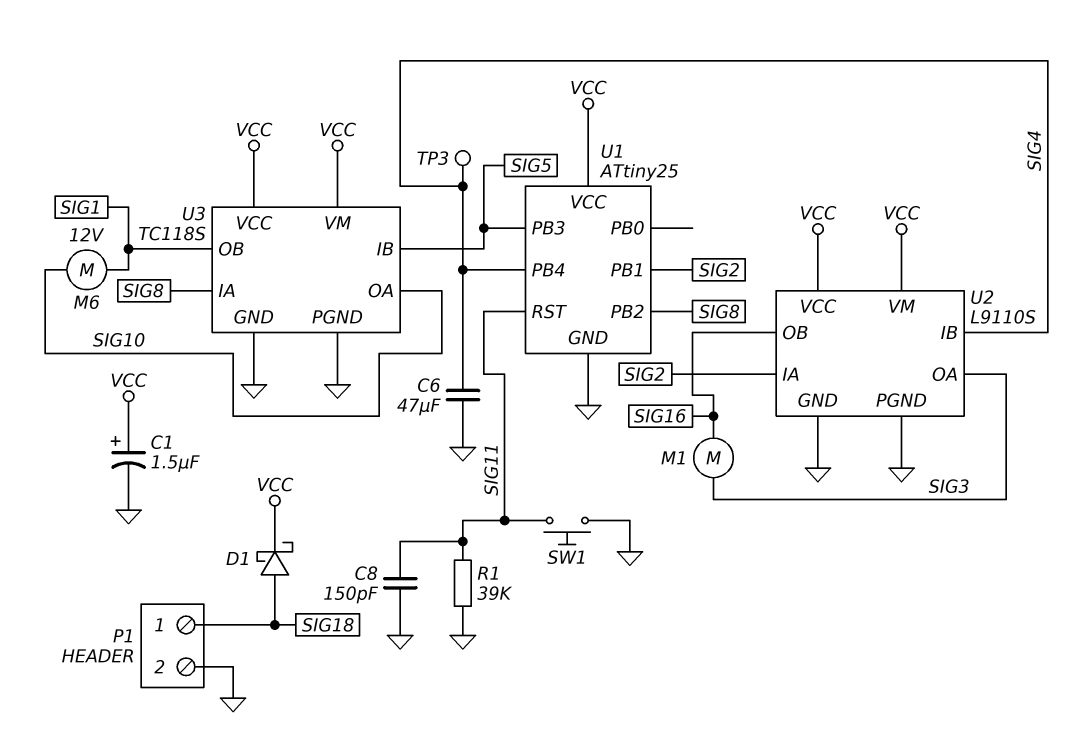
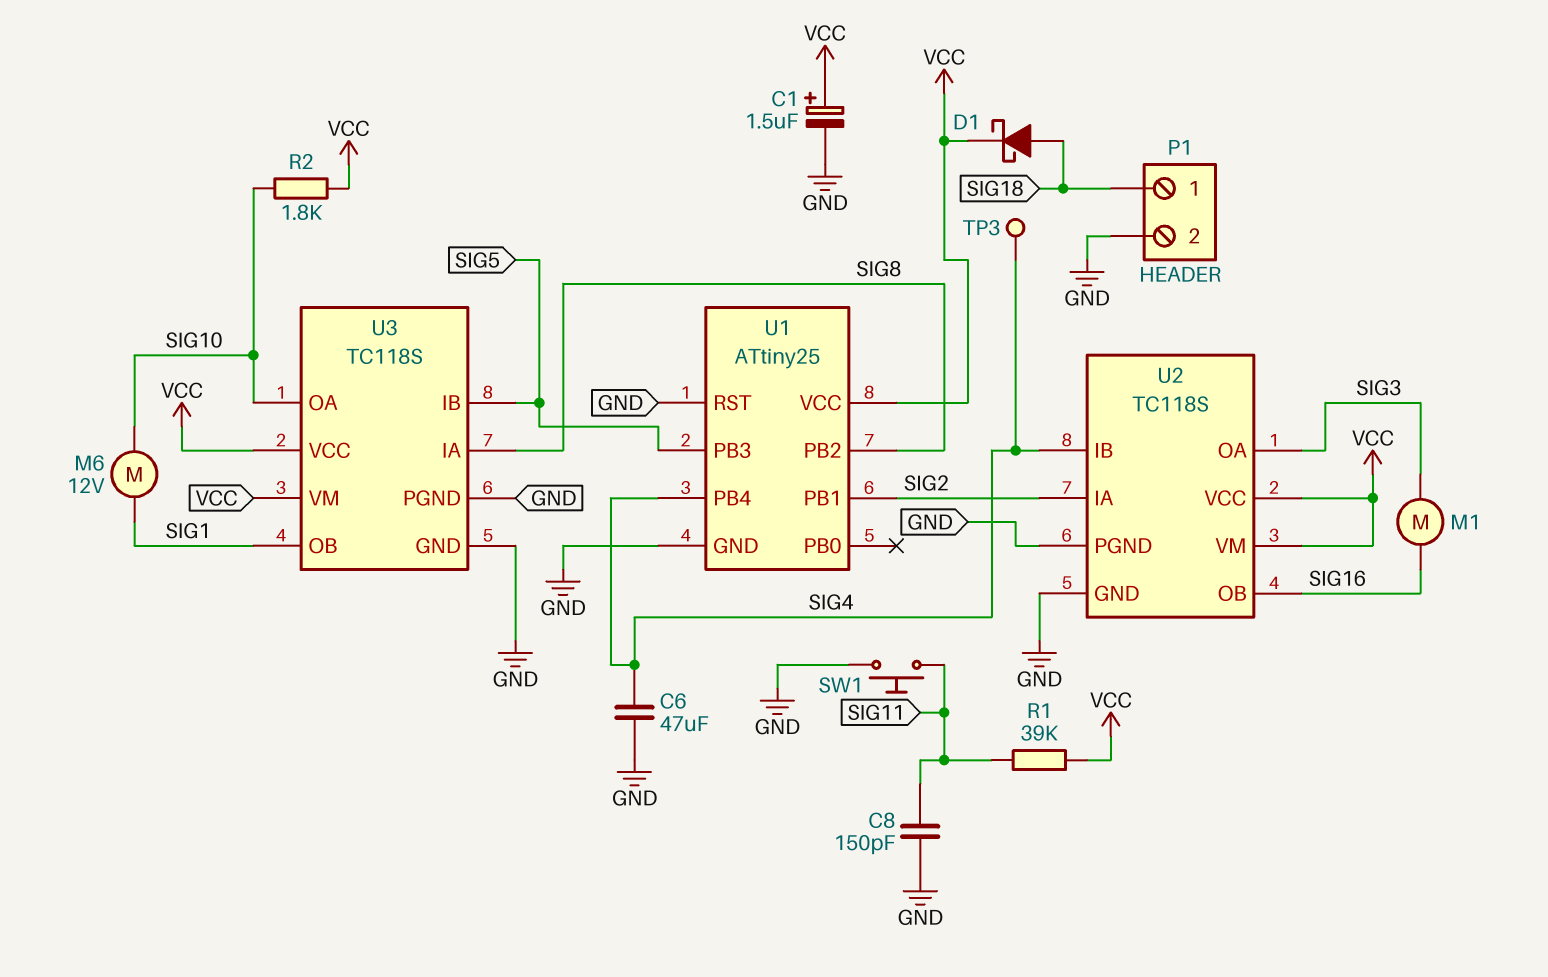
R1: 39k (GND, SIG11) -> 39k (SIG11, VCC)
R2: none -> 1.8k (SIG10, VCC)
U1 pin RST: SIG11 -> GND
U2: L9110S -> TC118S

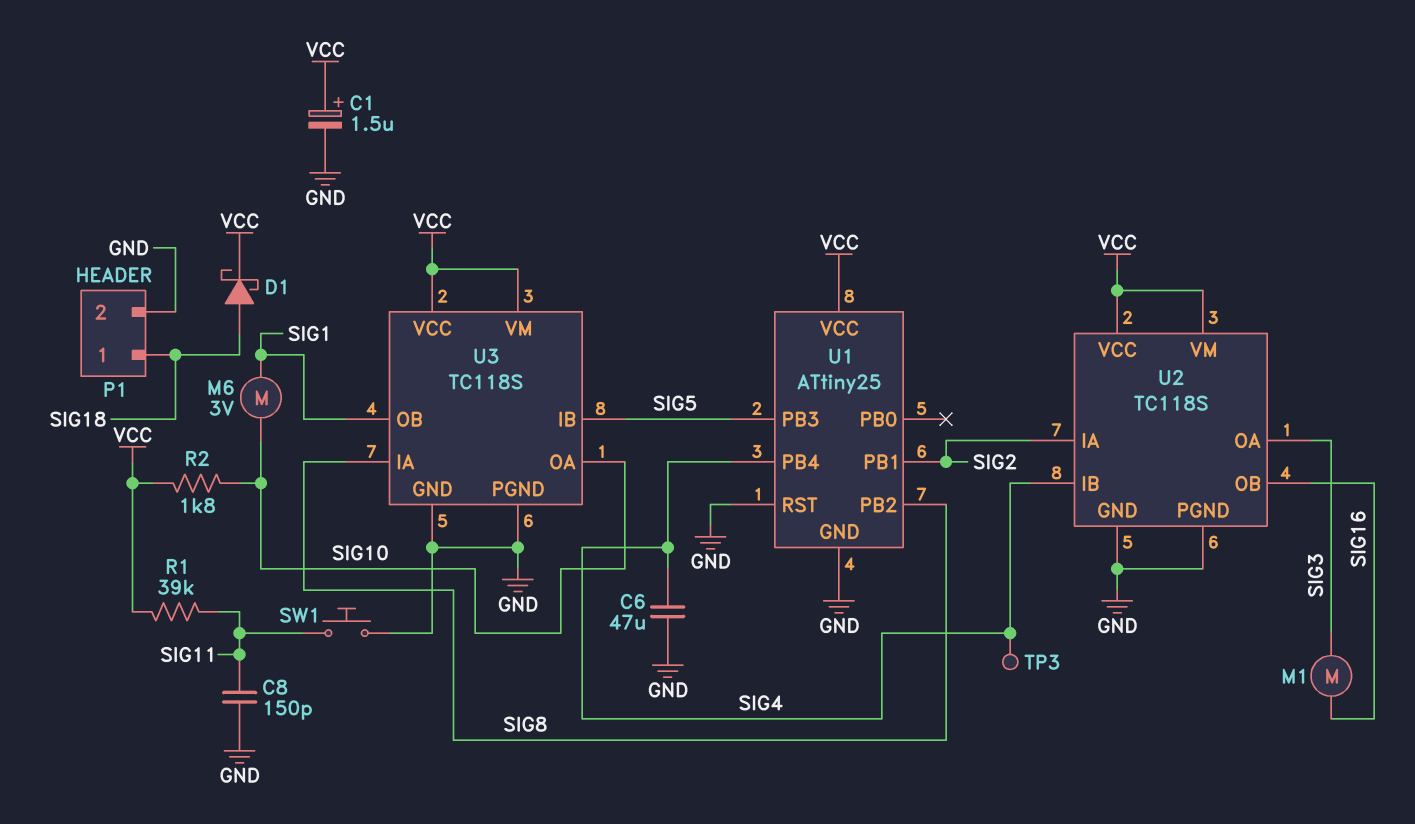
M6: motor 12V (SIG1, SIG10) -> motor 3V (SIG1, SIG10)

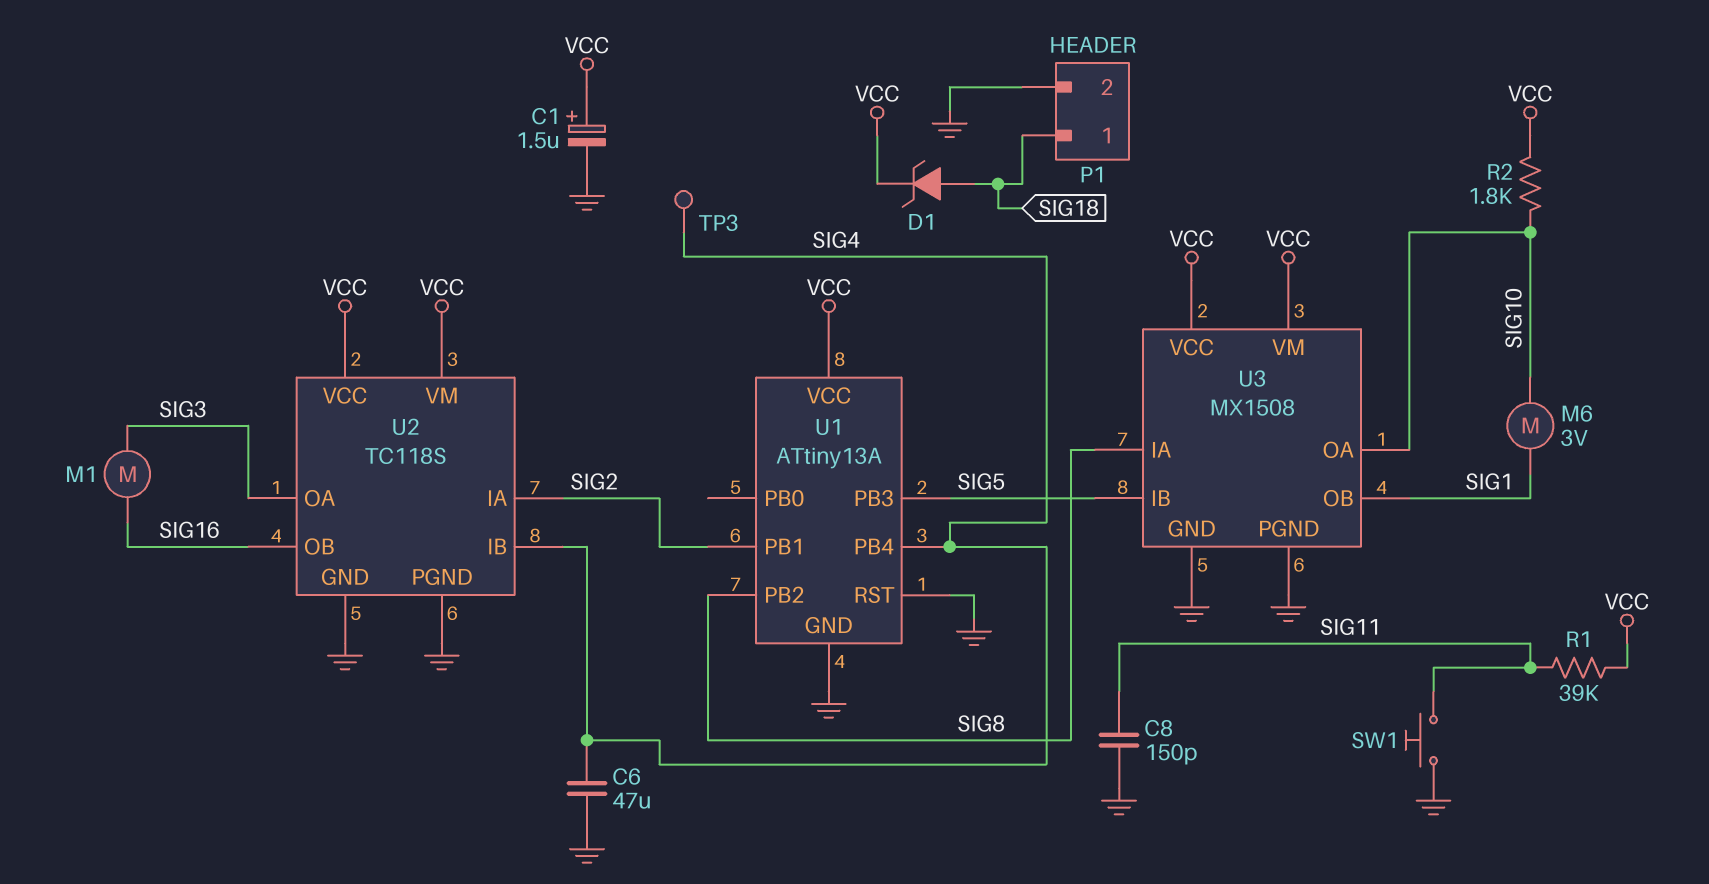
D1: schottky (A SIG18, K VCC) -> zener (A SIG18, K VCC)
U1: ATtiny25 -> ATtiny13A
U3: TC118S -> MX1508

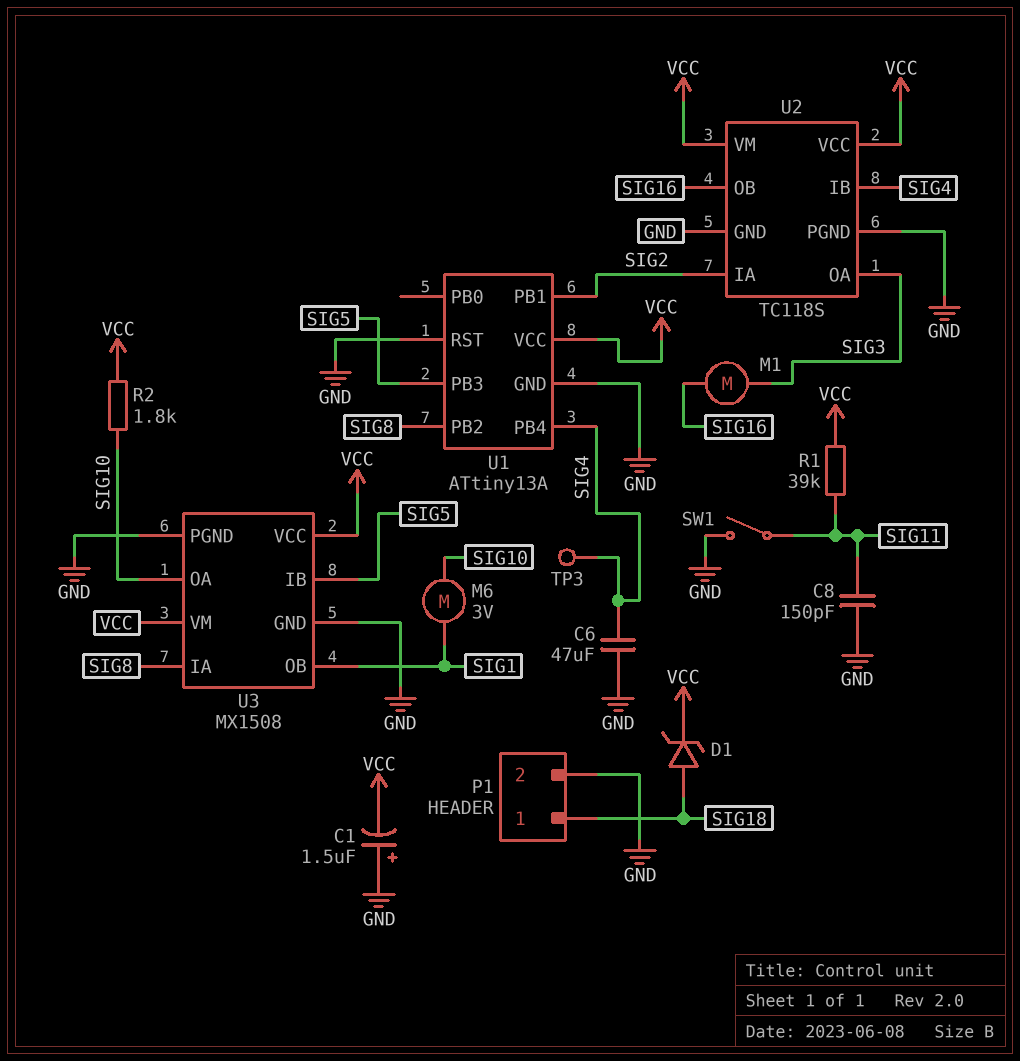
C1: 1.5uF (plus VCC, minus GND) -> 1.5uF (plus GND, minus VCC)
SW1: button (GND, SIG11) -> switch (GND, SIG11)

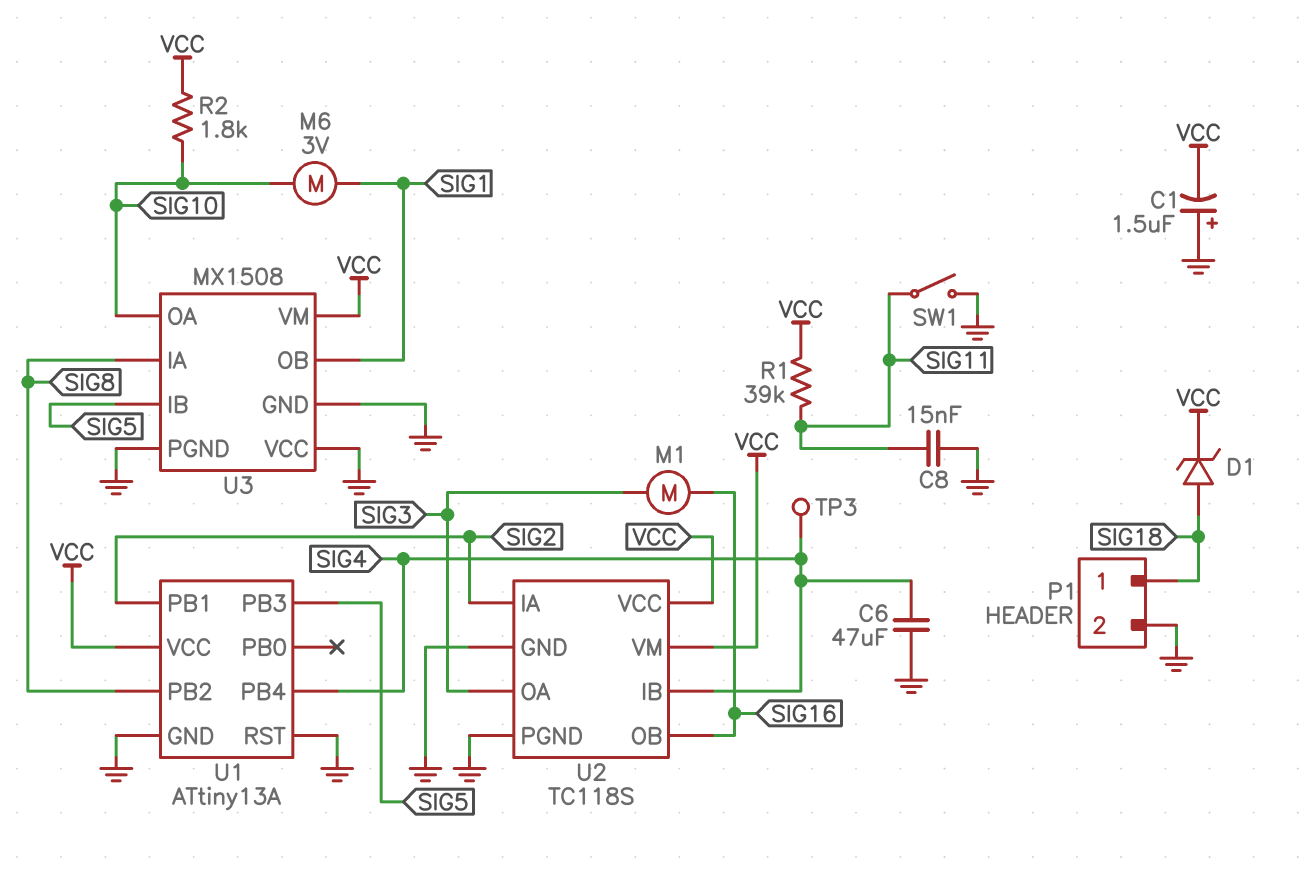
C8: 150pF (GND, SIG11) -> 15nF (GND, SIG11)
U3 pin VCC: VCC -> GND

